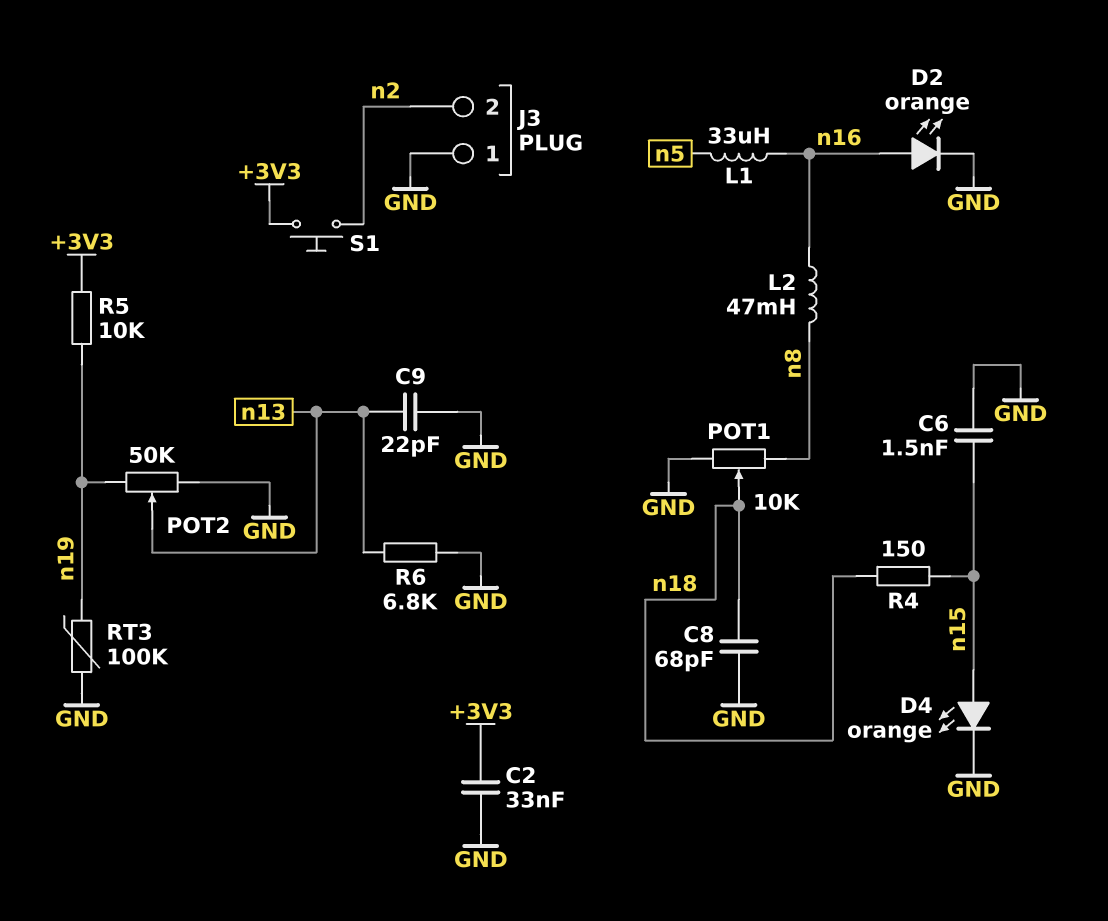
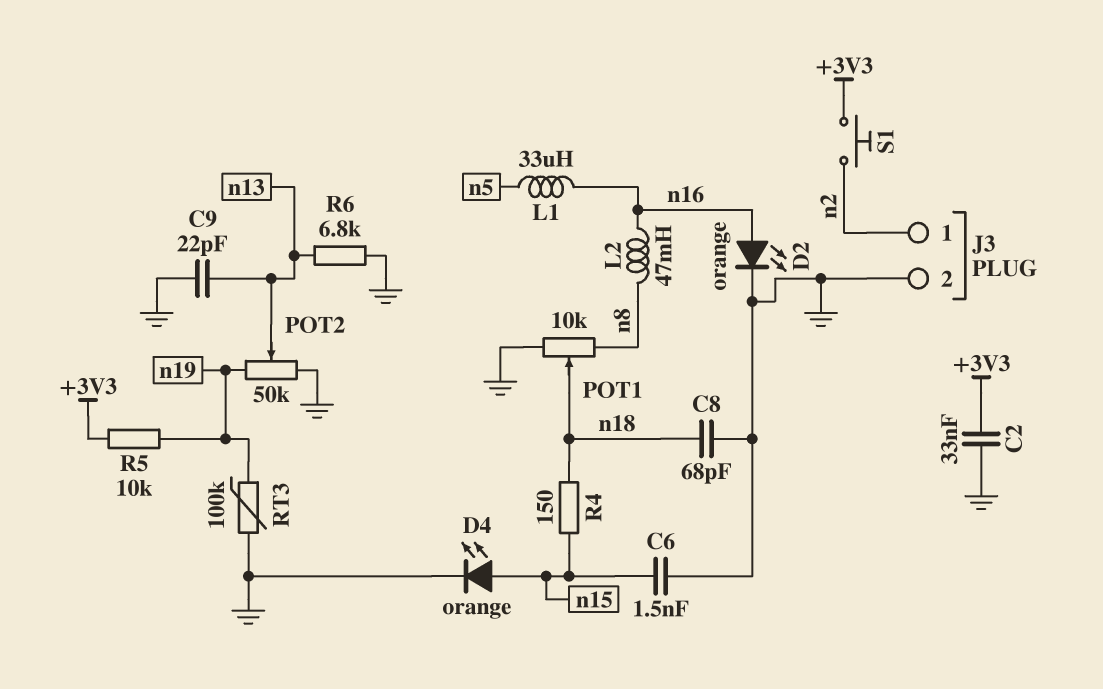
J3 pin 1: GND -> n2
J3 pin 2: n2 -> GND

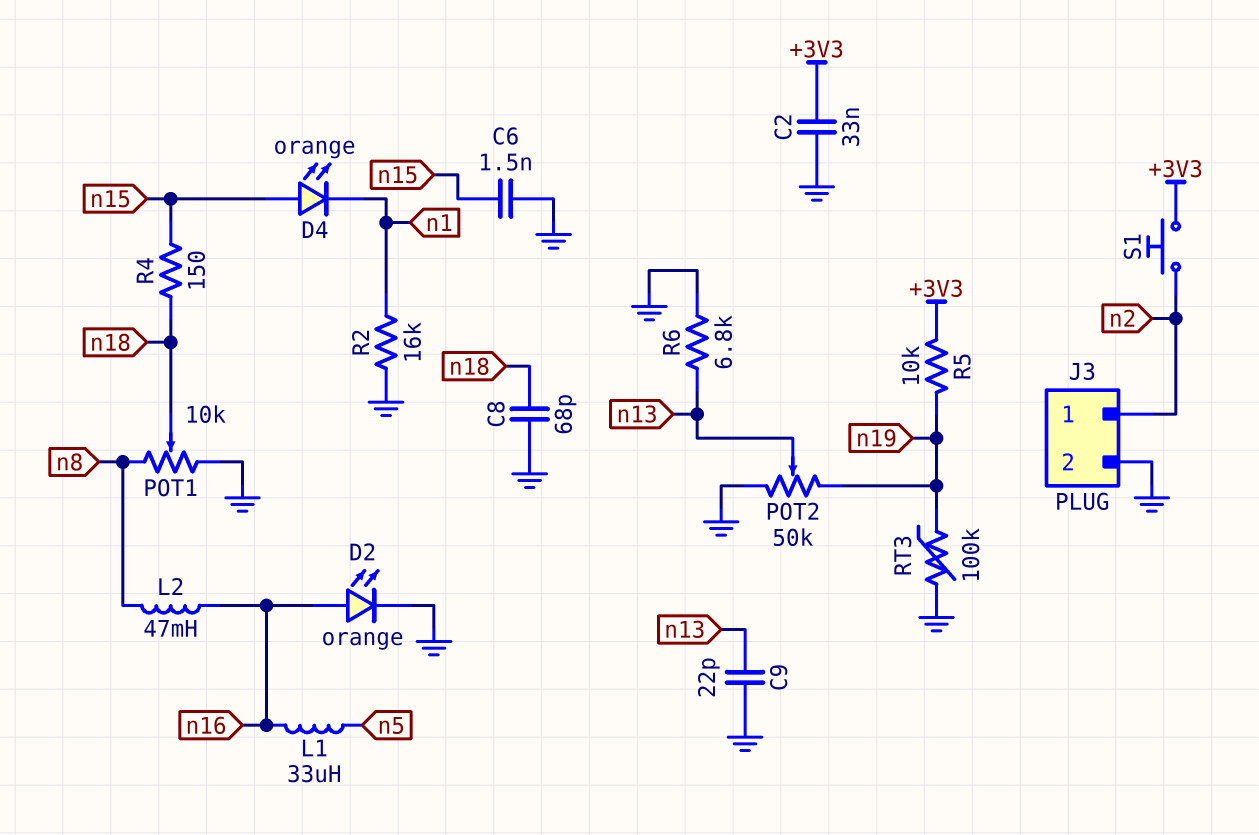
D4: LED orange (A n15, K GND) -> LED orange (A n15, K n1)
R2: none -> 16k (GND, n1)

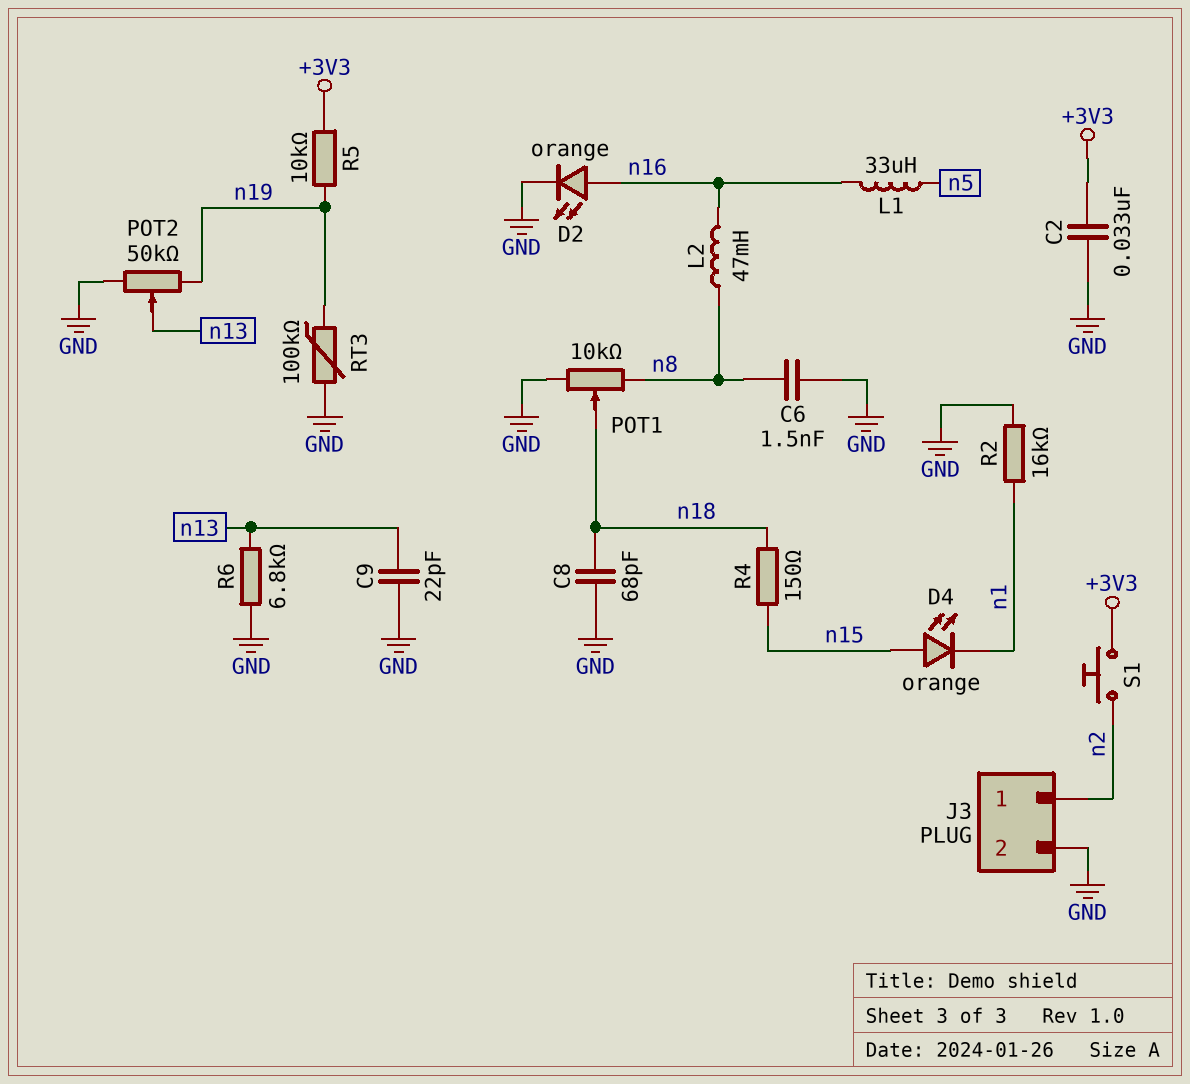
C6: 1.5nF (GND, n15) -> 1.5nF (GND, n8)

